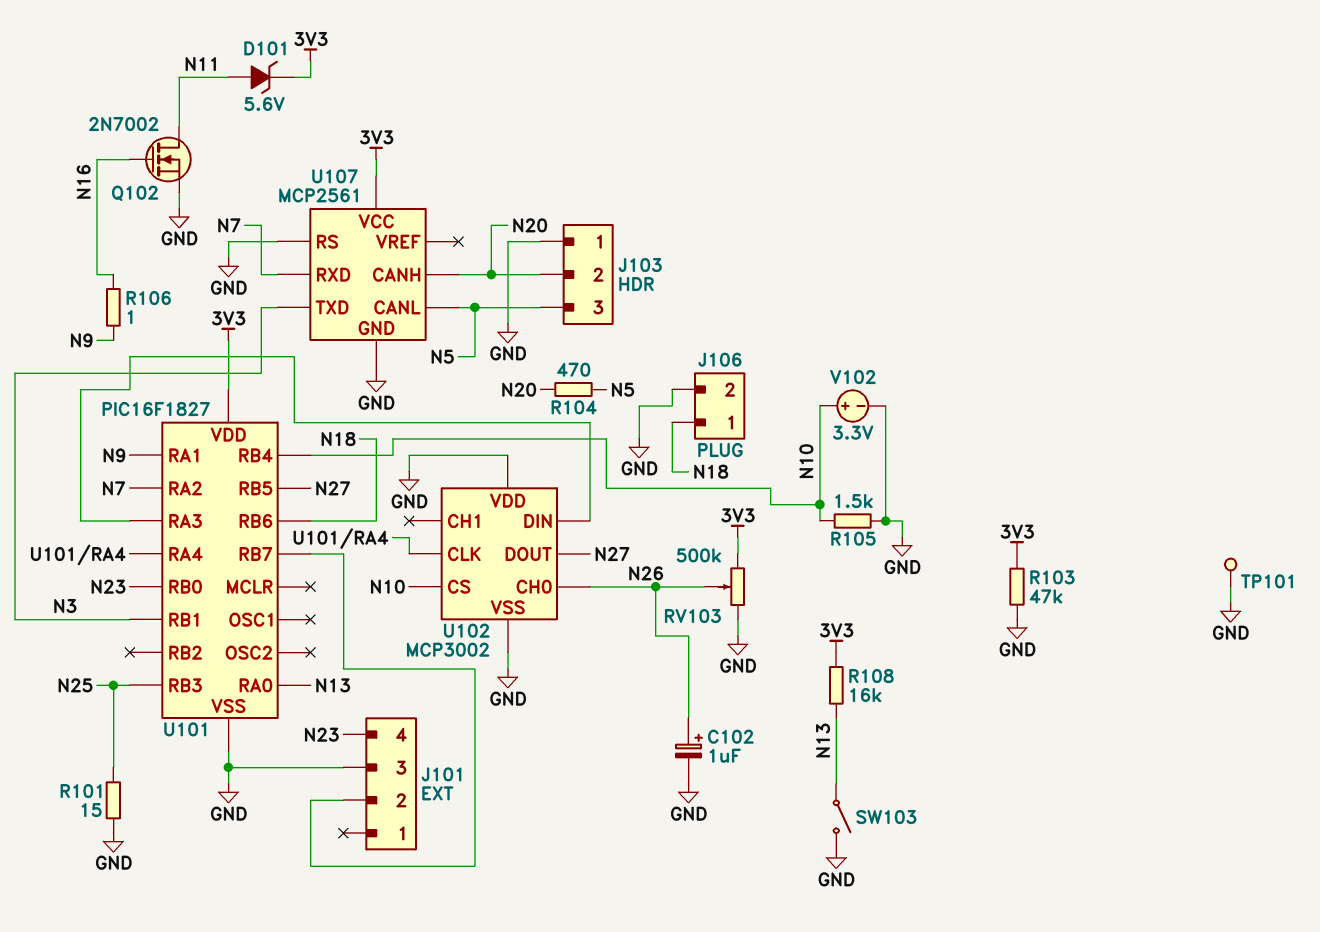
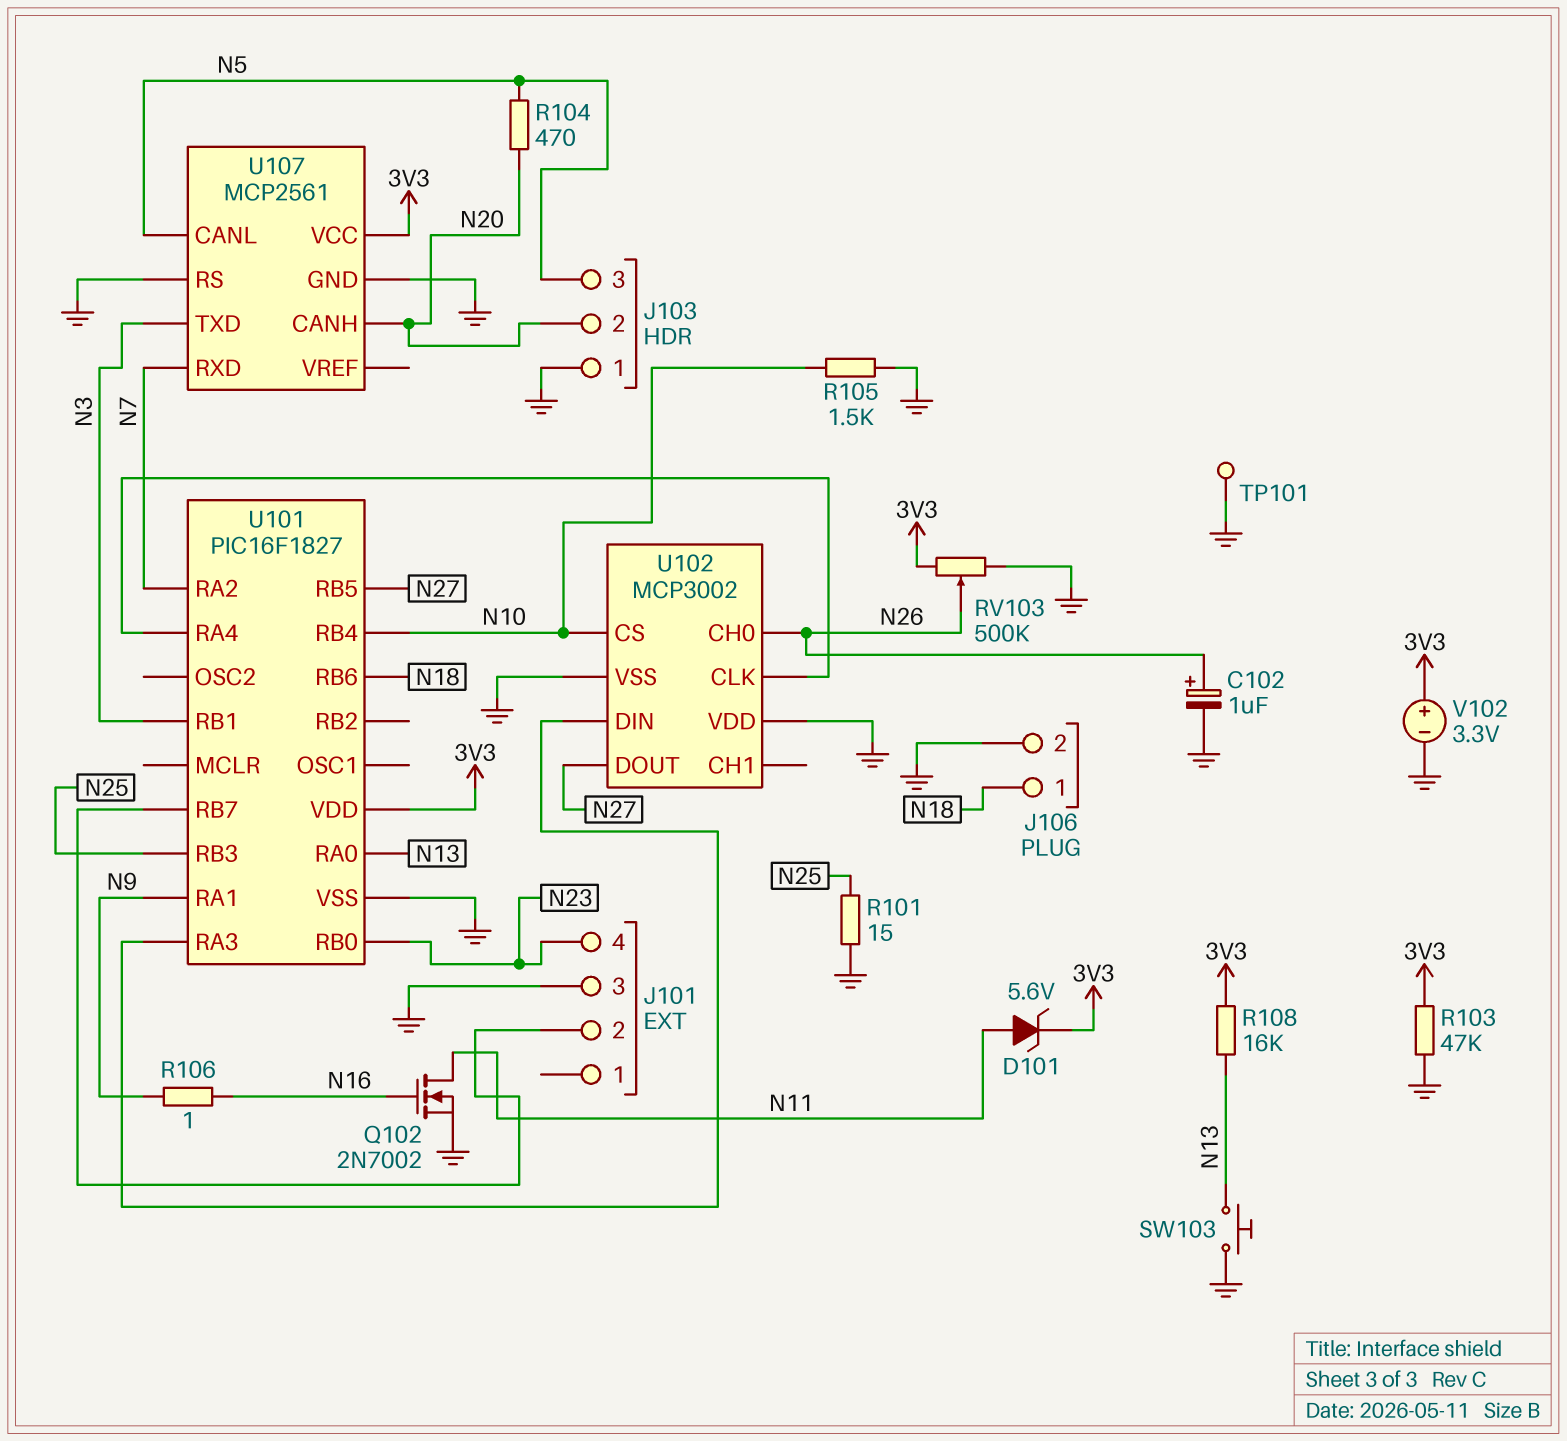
SW103: switch (GND, N13) -> button (GND, N13)
V102: 3.3V (plus N10, minus GND) -> 3.3V (plus 3V3, minus GND)

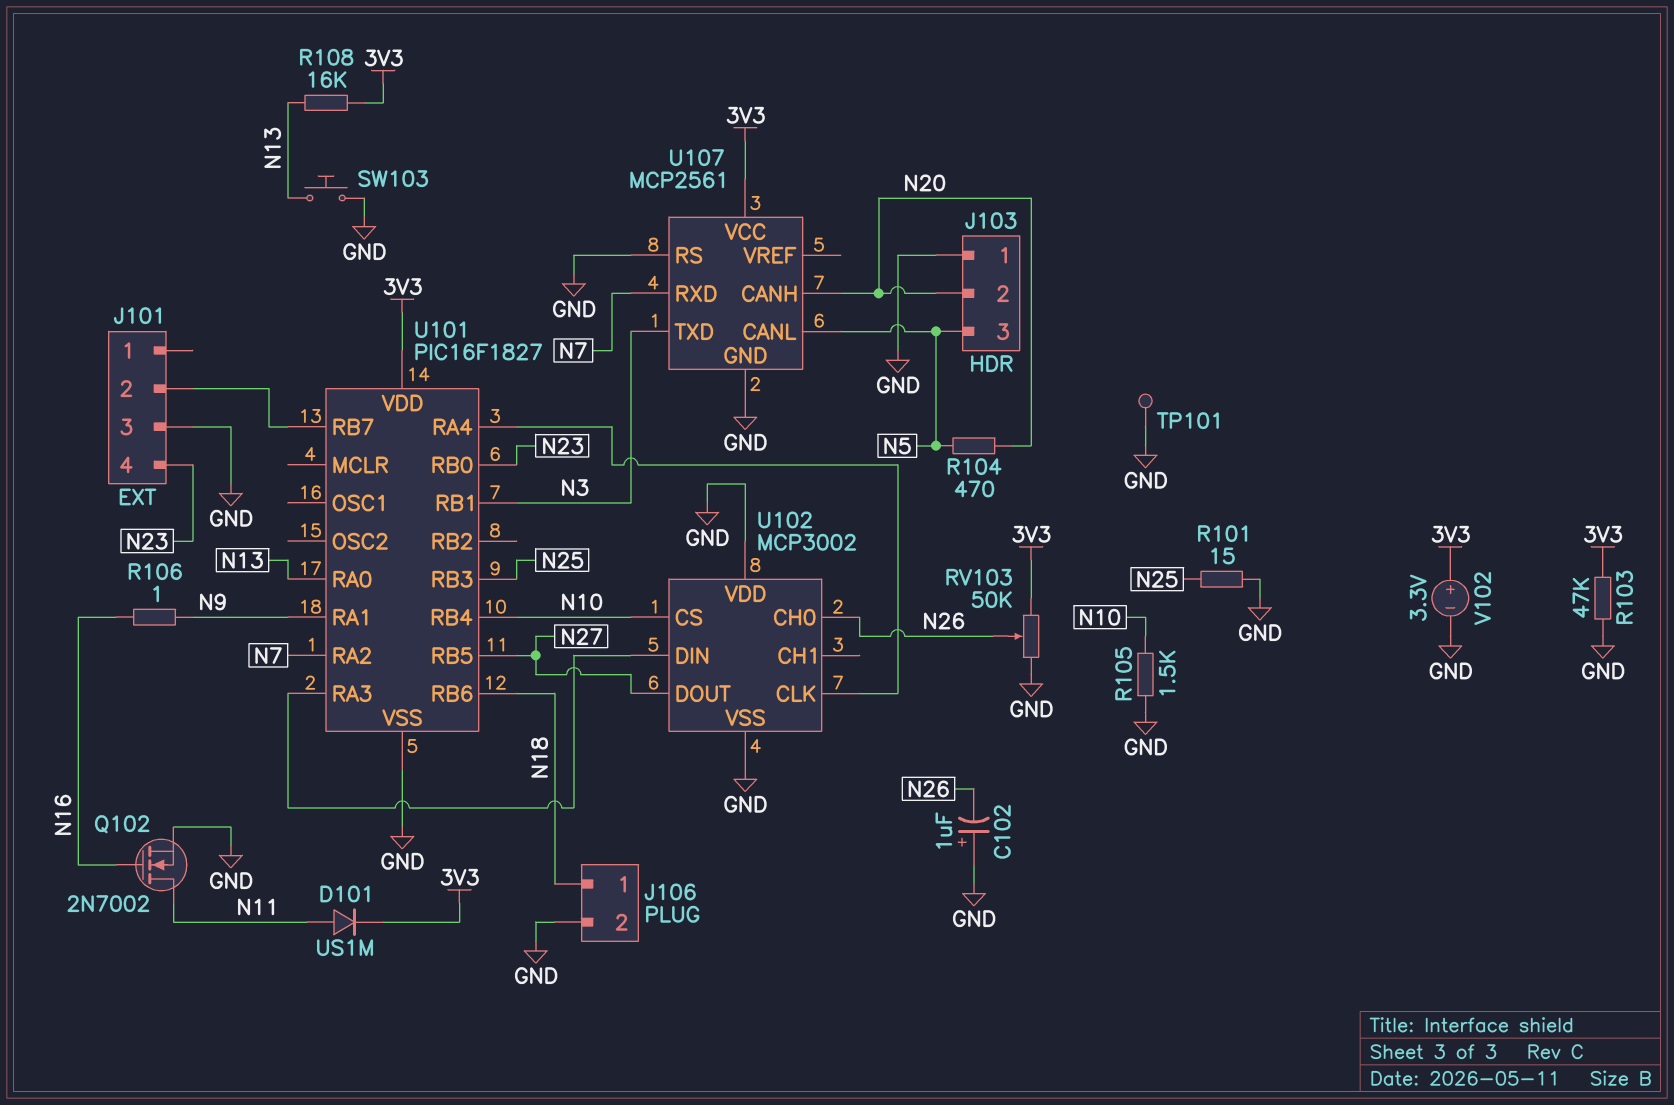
C102: 1uF (plus N26, minus GND) -> 1uF (plus GND, minus N26)
D101: zener 5.6V (A N11, K 3V3) -> diode US1M (A N11, K 3V3)
RV103: 500k (3V3, GND, wiper N26) -> 50k (3V3, GND, wiper N26)

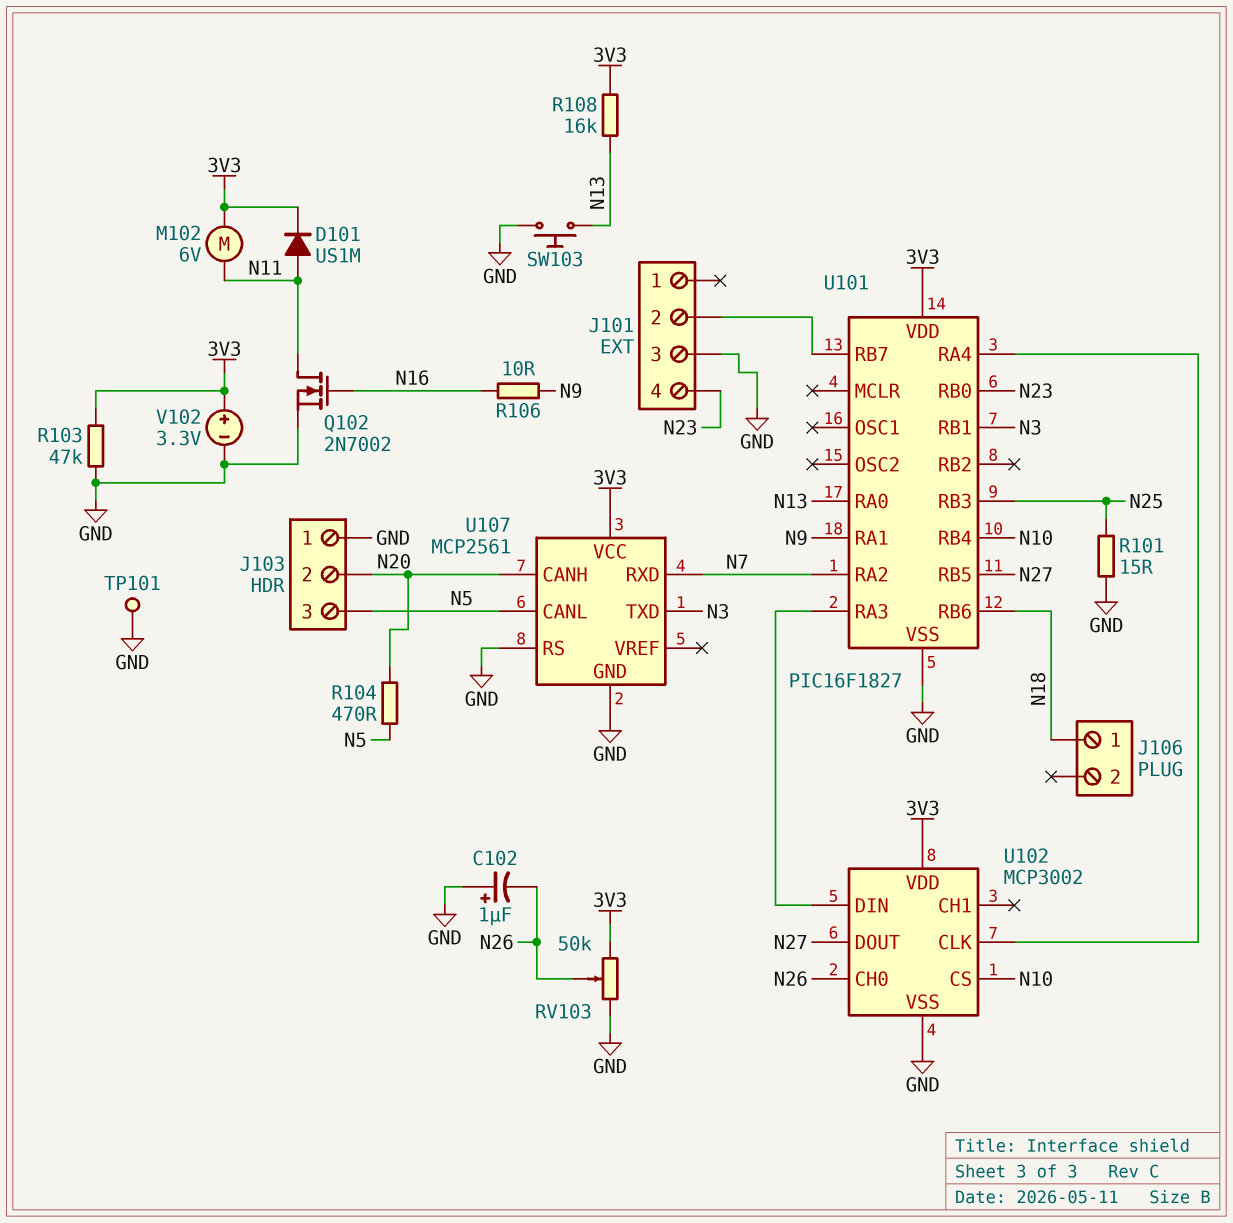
J106 pin 2: GND -> none
M102: none -> motor 6V (3V3, N11)
R105: 1.5k (GND, N10) -> none
R106: 1 (N9, N16) -> 10 (N9, N16)
U102 pin VDD: GND -> 3V3

